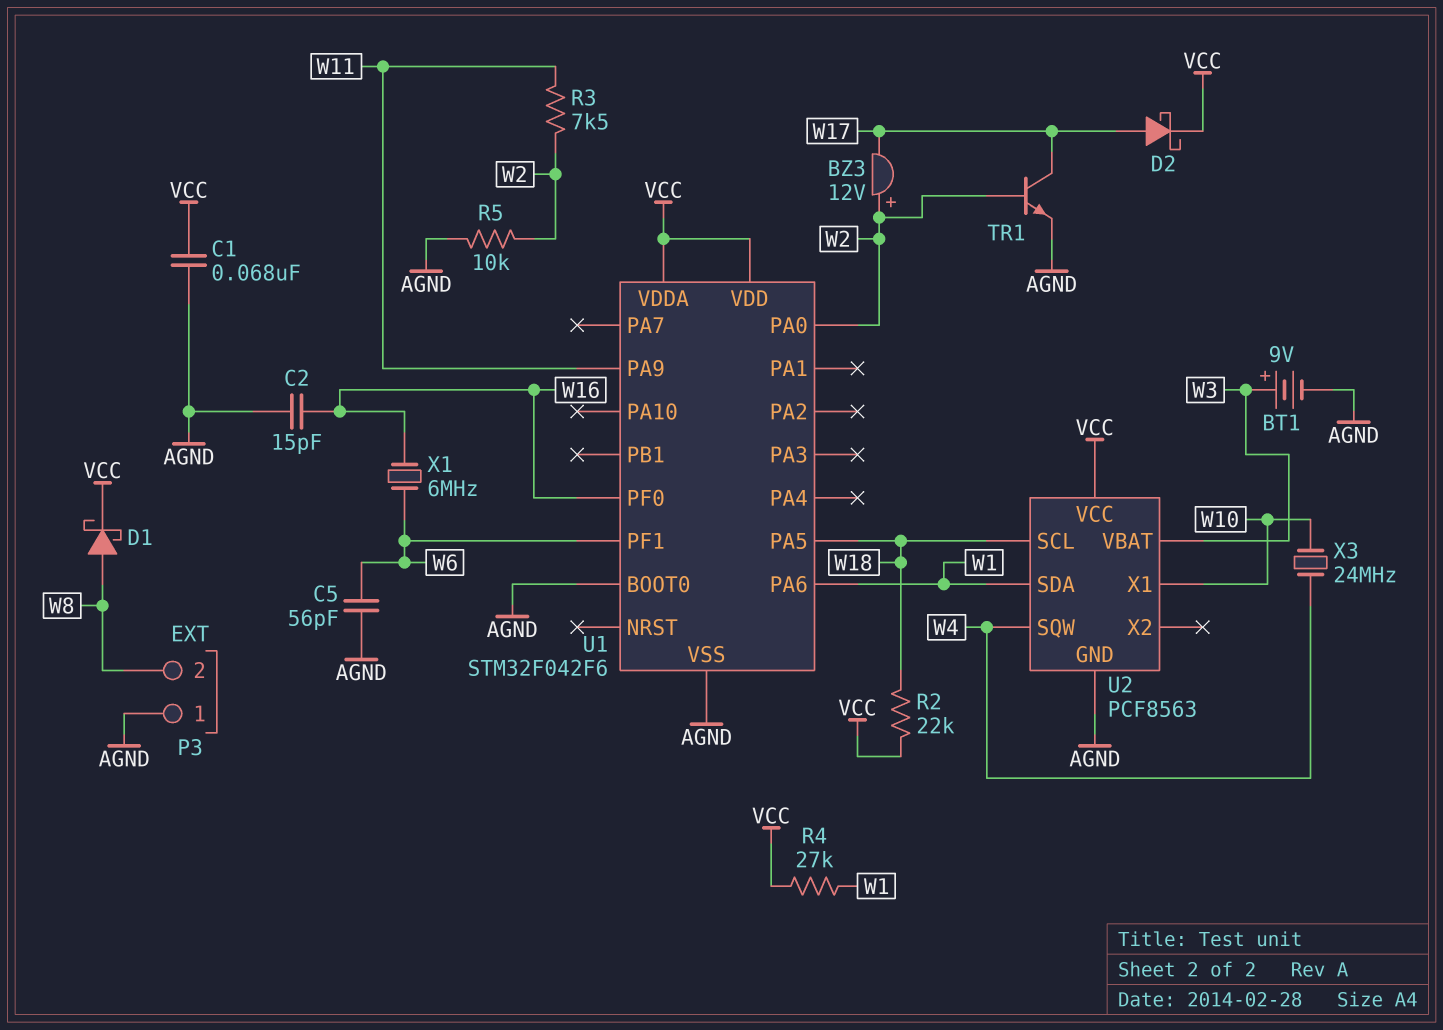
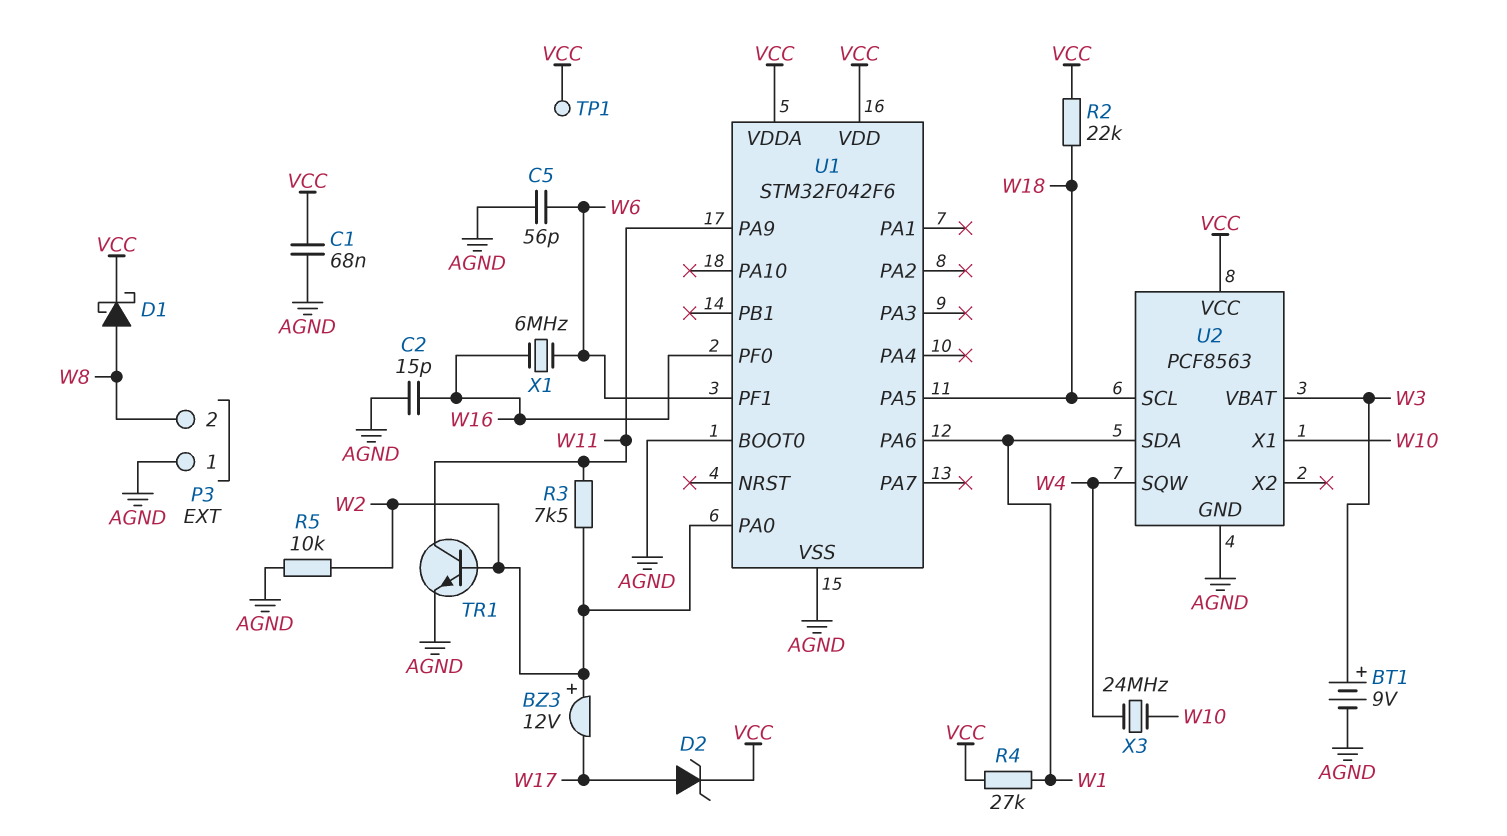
D2: schottky (A W17, K VCC) -> zener (A W17, K VCC)
TP1: none -> test point (VCC)
TR1: NPN (B W2, C W17, E AGND) -> NPN (B W2, C W11, E AGND)

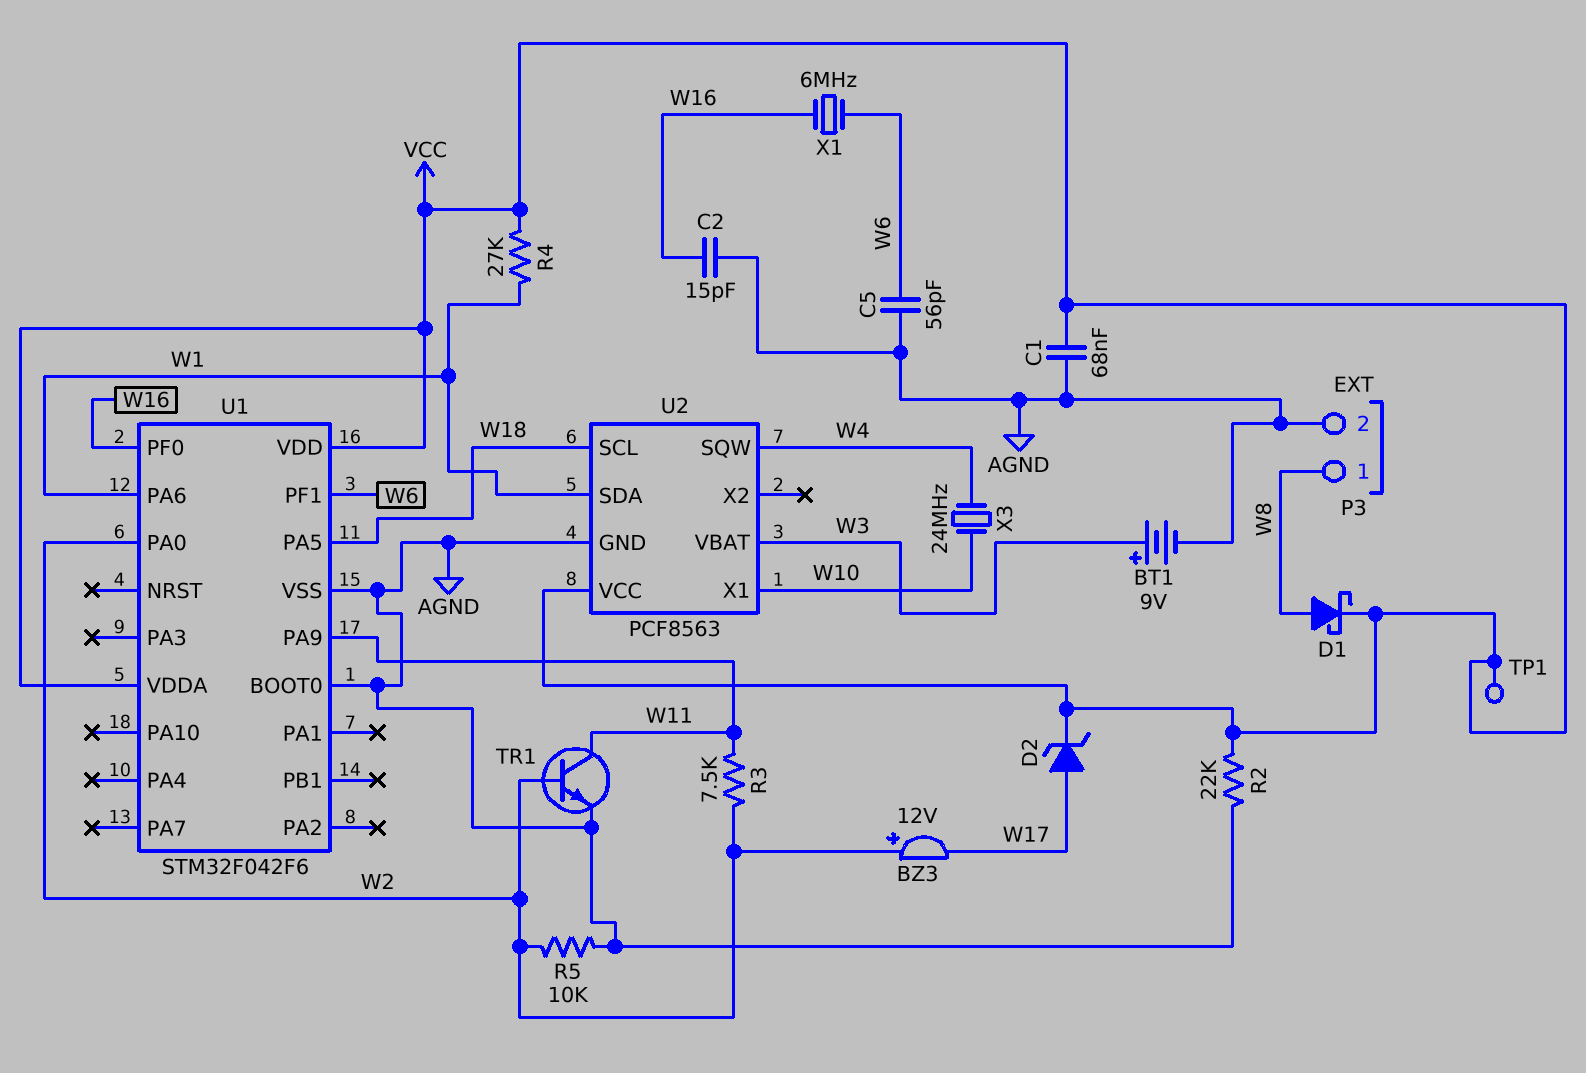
P3 pin 1: AGND -> W8
P3 pin 2: W8 -> AGND
R2: 22k (VCC, W18) -> 22k (AGND, VCC)

